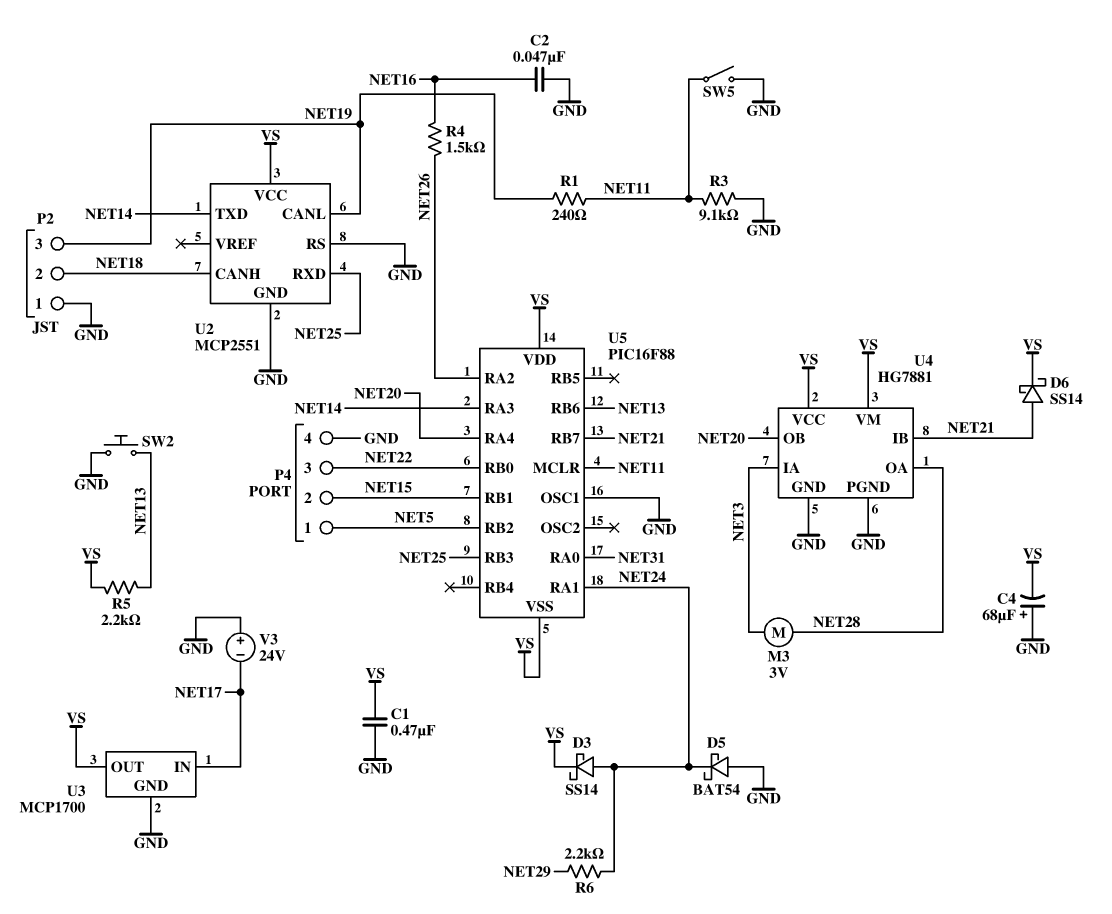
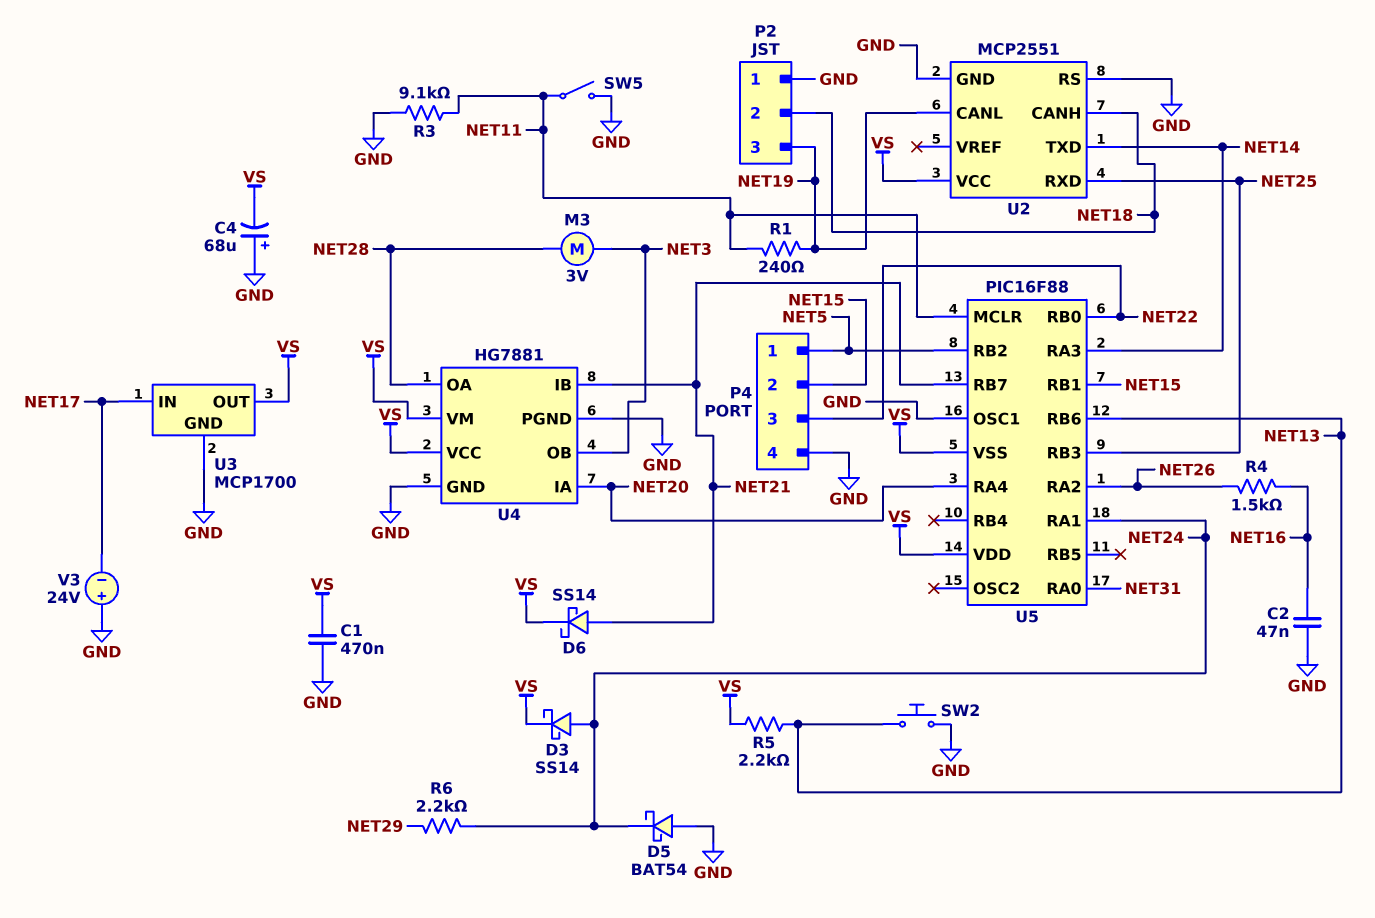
U4 pin IA: NET3 -> NET20
U4 pin OB: NET20 -> NET3

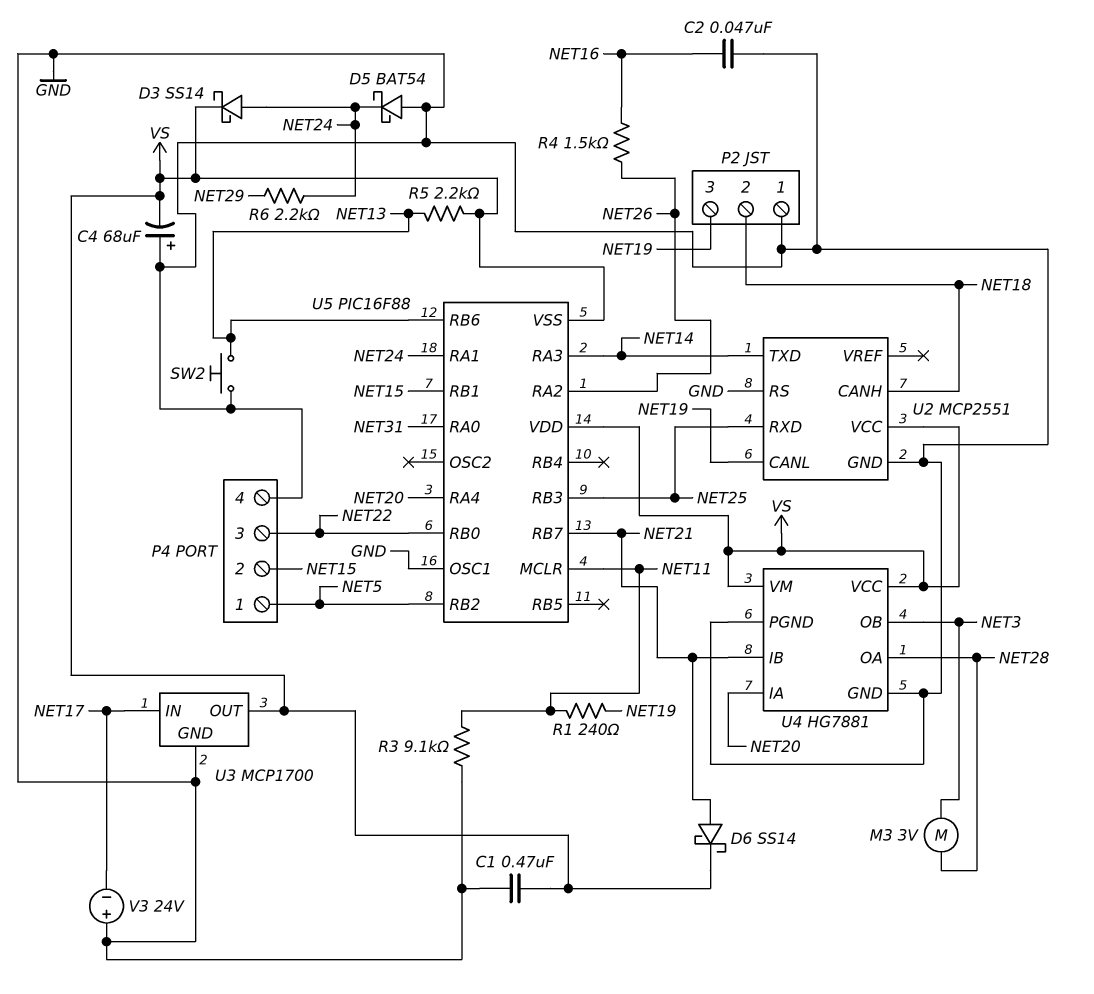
SW5: switch (GND, NET11) -> none

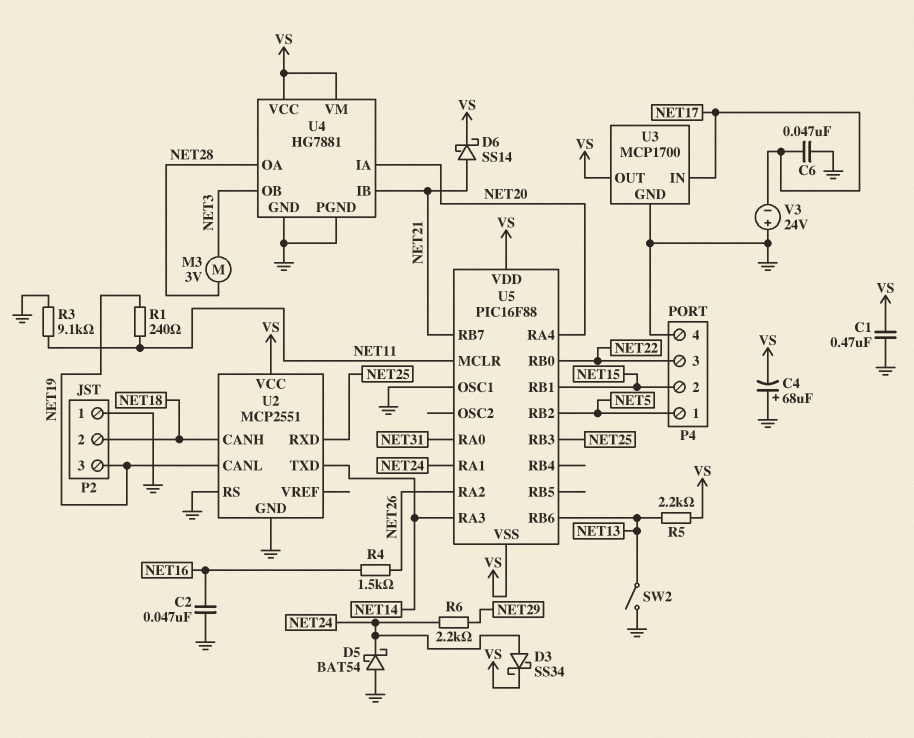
C6: none -> 47nF (GND, NET17)
D3: schottky SS14 (A NET24, K VS) -> schottky SS34 (A NET24, K VS)
SW2: button (GND, NET13) -> switch (GND, NET13)

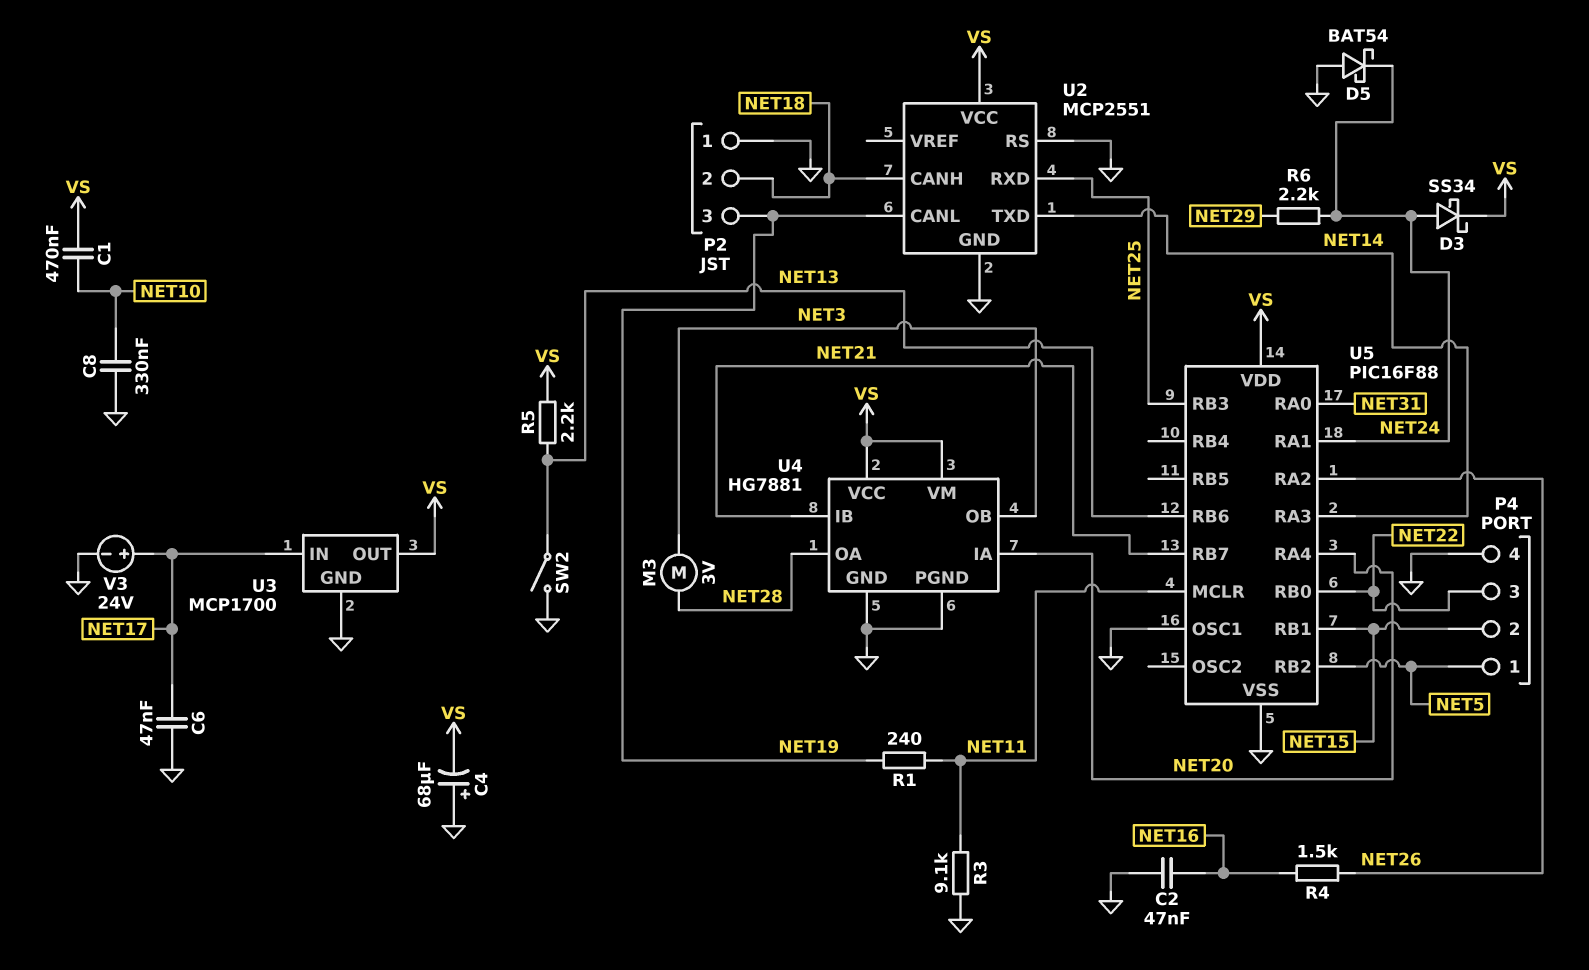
C1: 470nF (GND, VS) -> 470nF (NET10, VS)
C8: none -> 330nF (GND, NET10)
D6: schottky SS14 (A NET21, K VS) -> none
U5 pin VSS: VS -> GND
V3: 24V (plus GND, minus NET17) -> 24V (plus NET17, minus GND)

